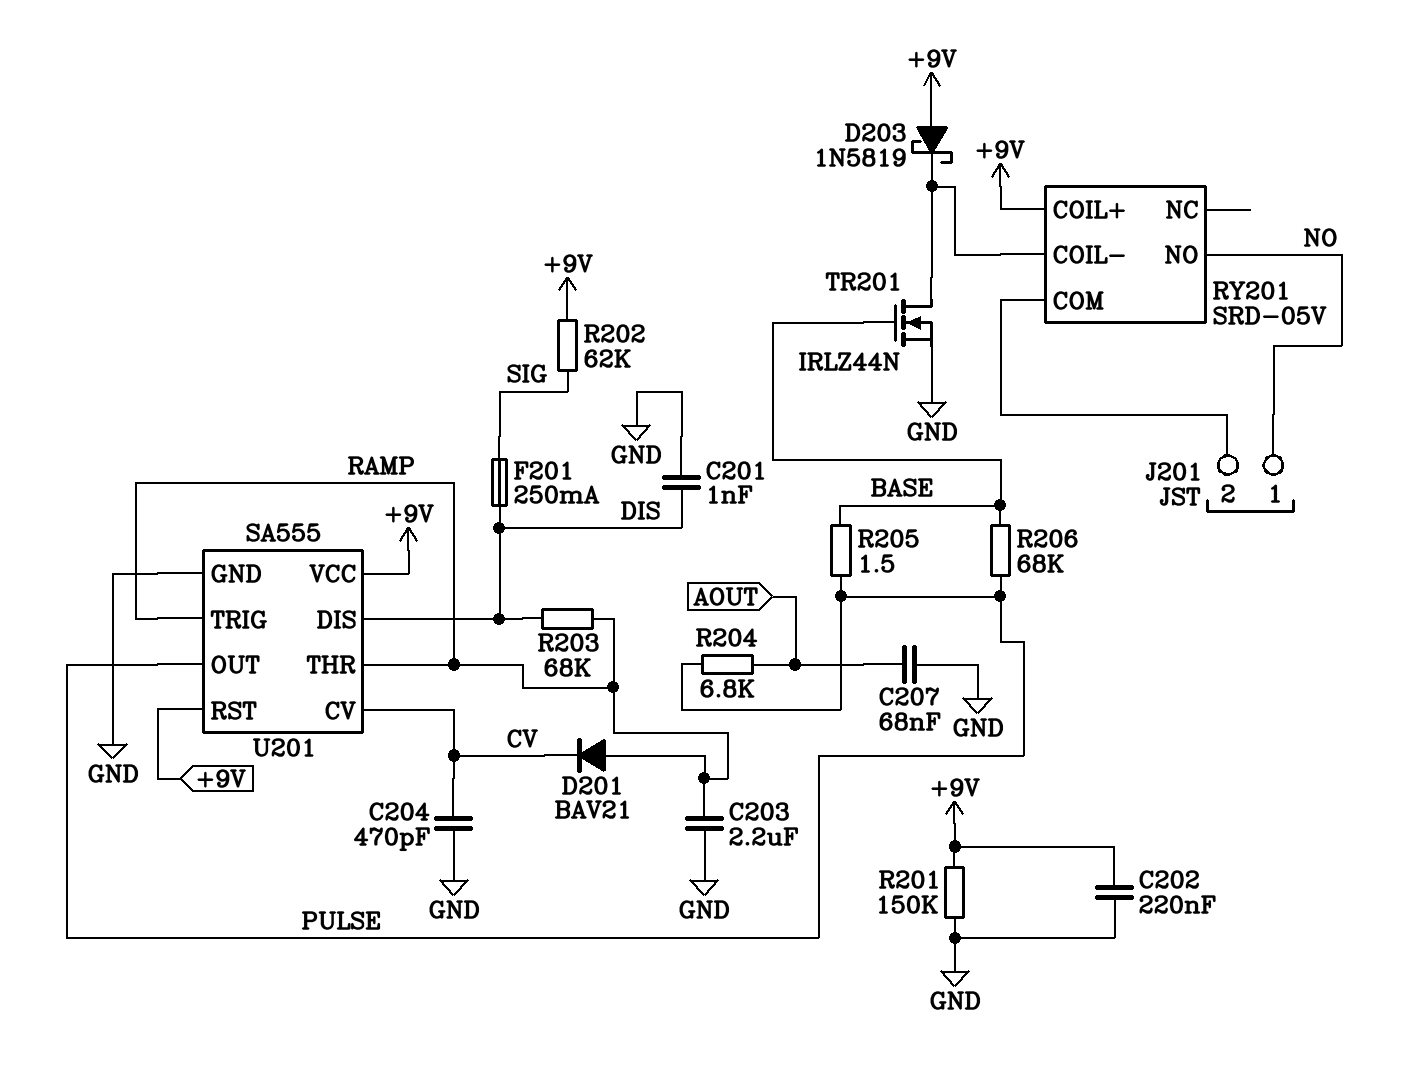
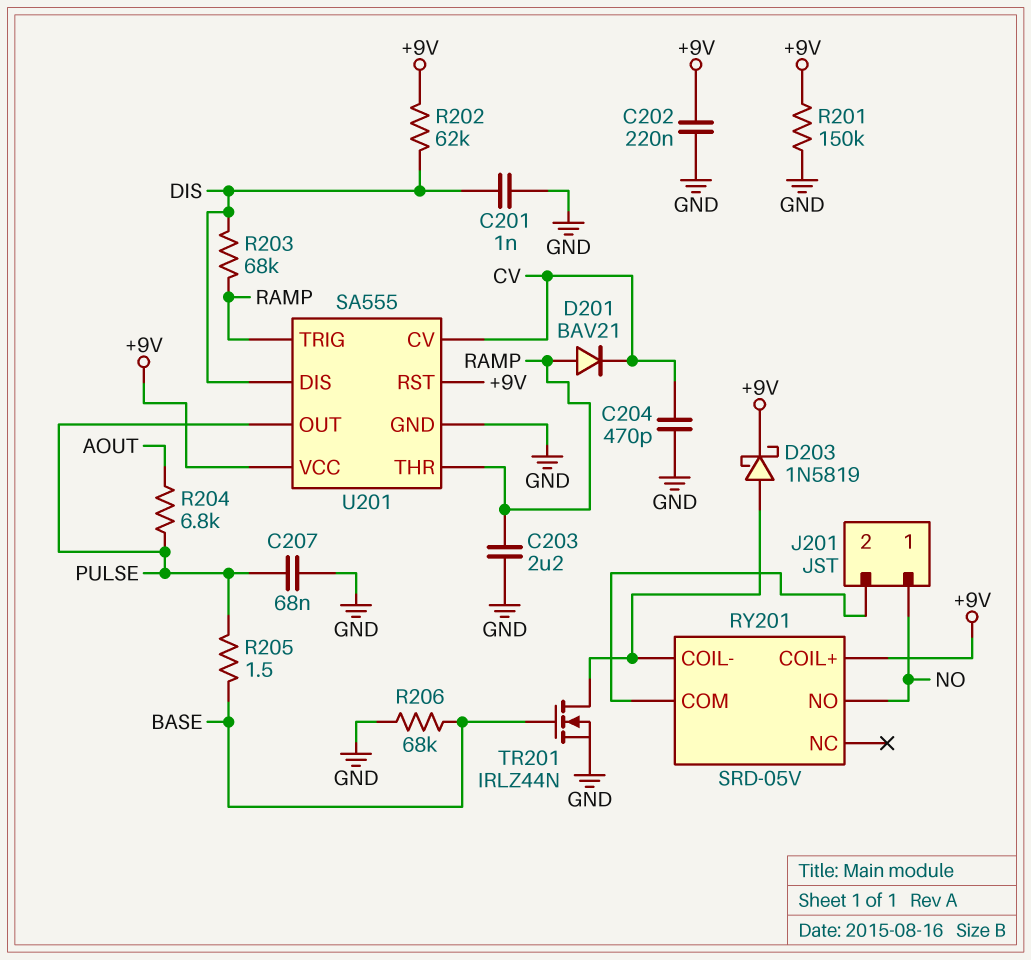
C207: 68nF (AOUT, GND) -> 68nF (GND, PULSE)
D203: schottky 1N5819 (A +9V, K RY201/COIL-) -> schottky 1N5819 (A RY201/COIL-, K +9V)
F201: 250mA (DIS, SIG) -> none
R202: 62k (+9V, SIG) -> 62k (+9V, DIS)
R206: 68k (BASE, PULSE) -> 68k (BASE, GND)

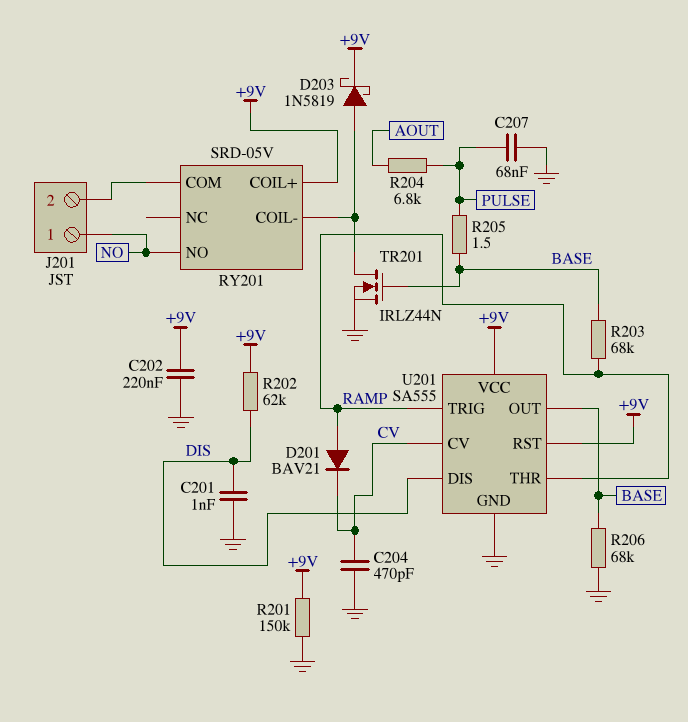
C203: 2.2uF (GND, RAMP) -> none
R203: 68k (DIS, RAMP) -> 68k (BASE, RAMP)
U201 pin OUT: PULSE -> BASE

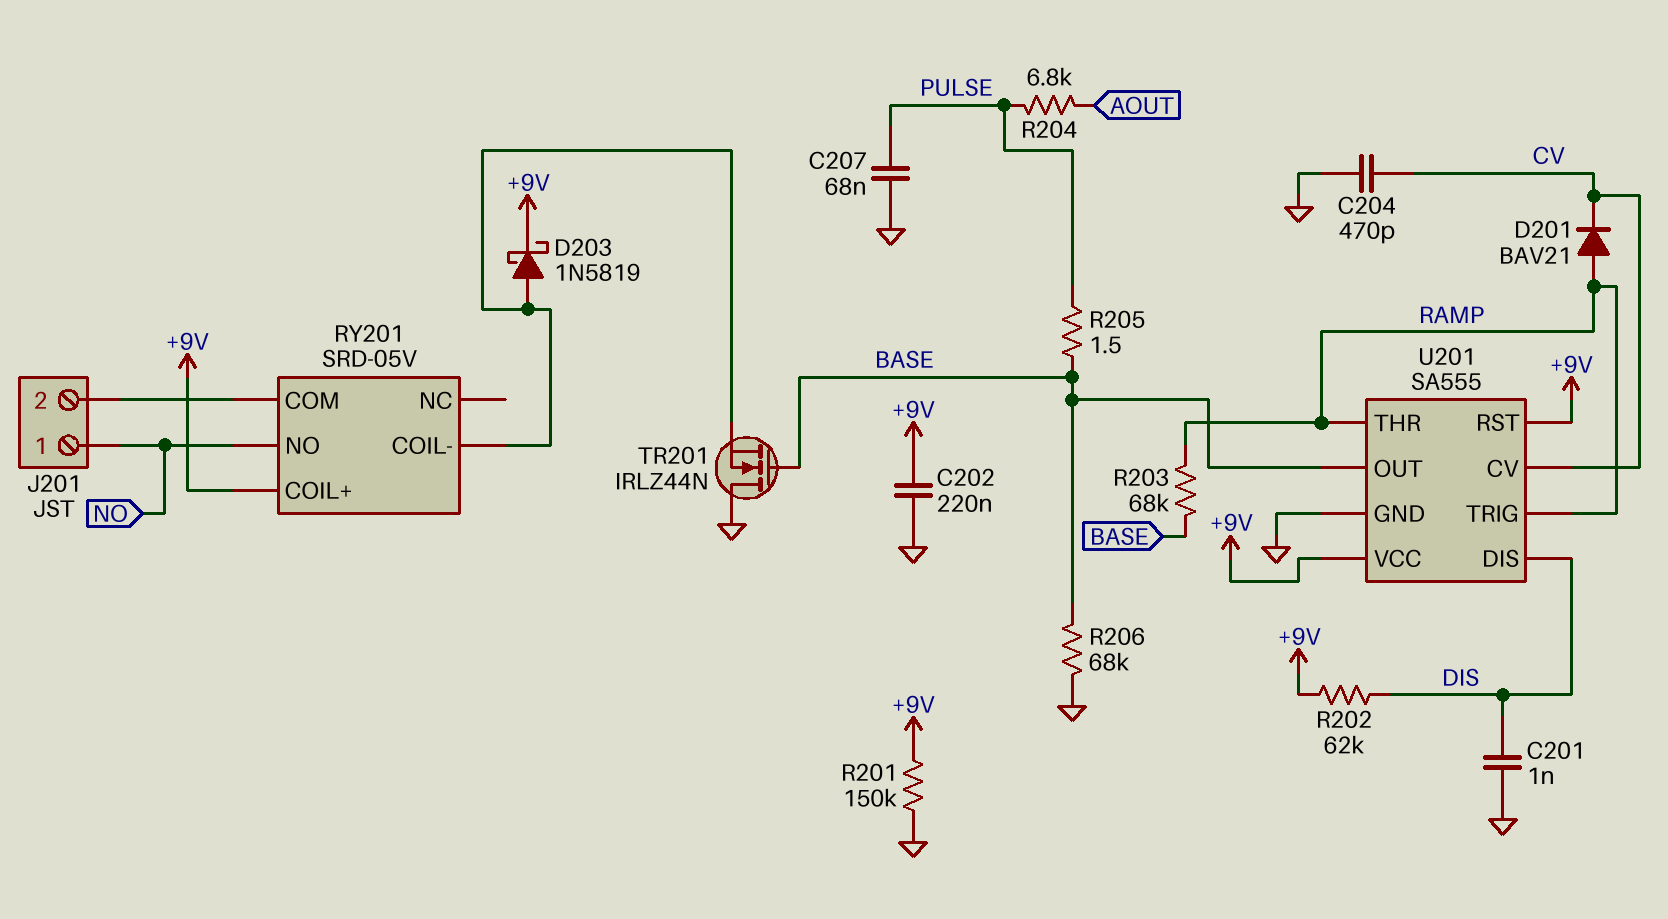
TR201: NMOS IRLZ44N (G BASE, D RY201/COIL-, S GND) -> NMOS IRLZ44N (G BASE, D GND, S RY201/COIL-)

